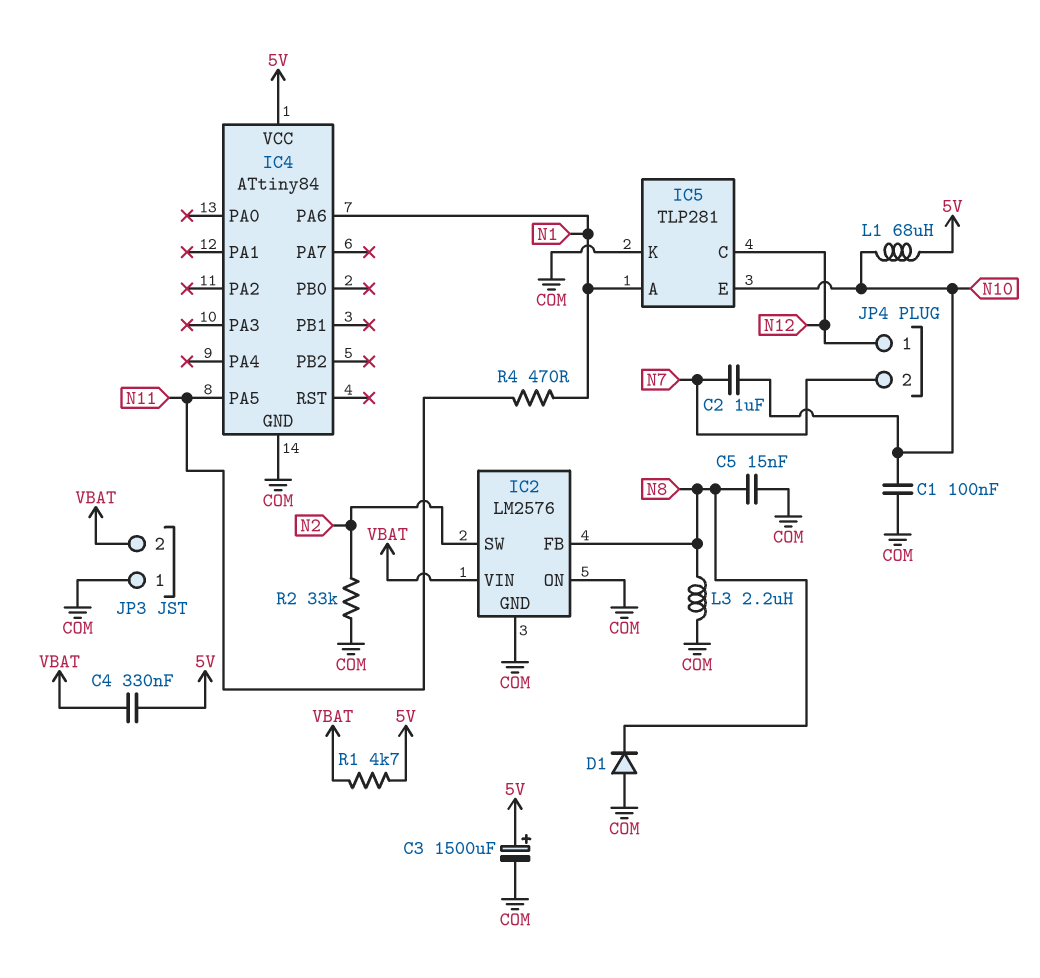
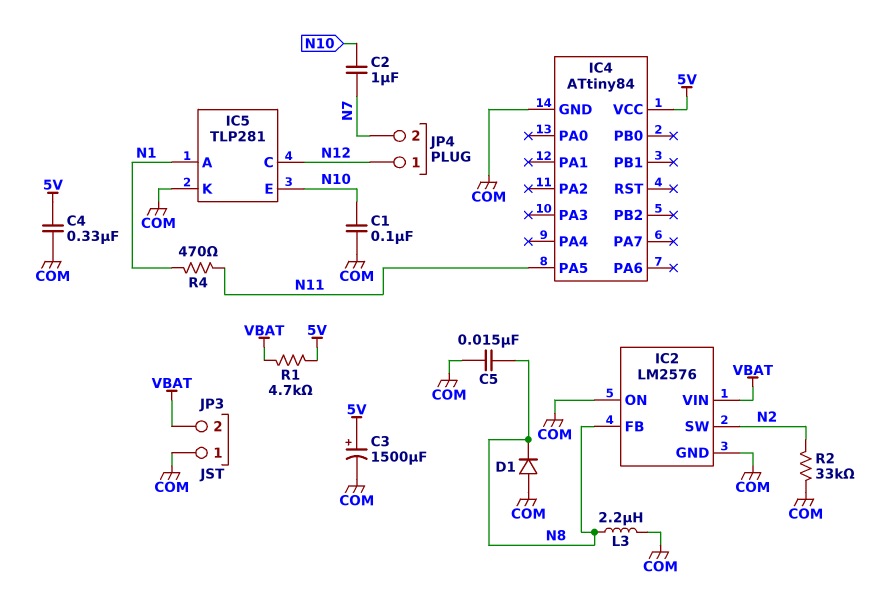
C4: 330nF (5V, VBAT) -> 330nF (5V, COM)
IC4 pin PA6: N1 -> none
L1: 68uH (5V, N10) -> none

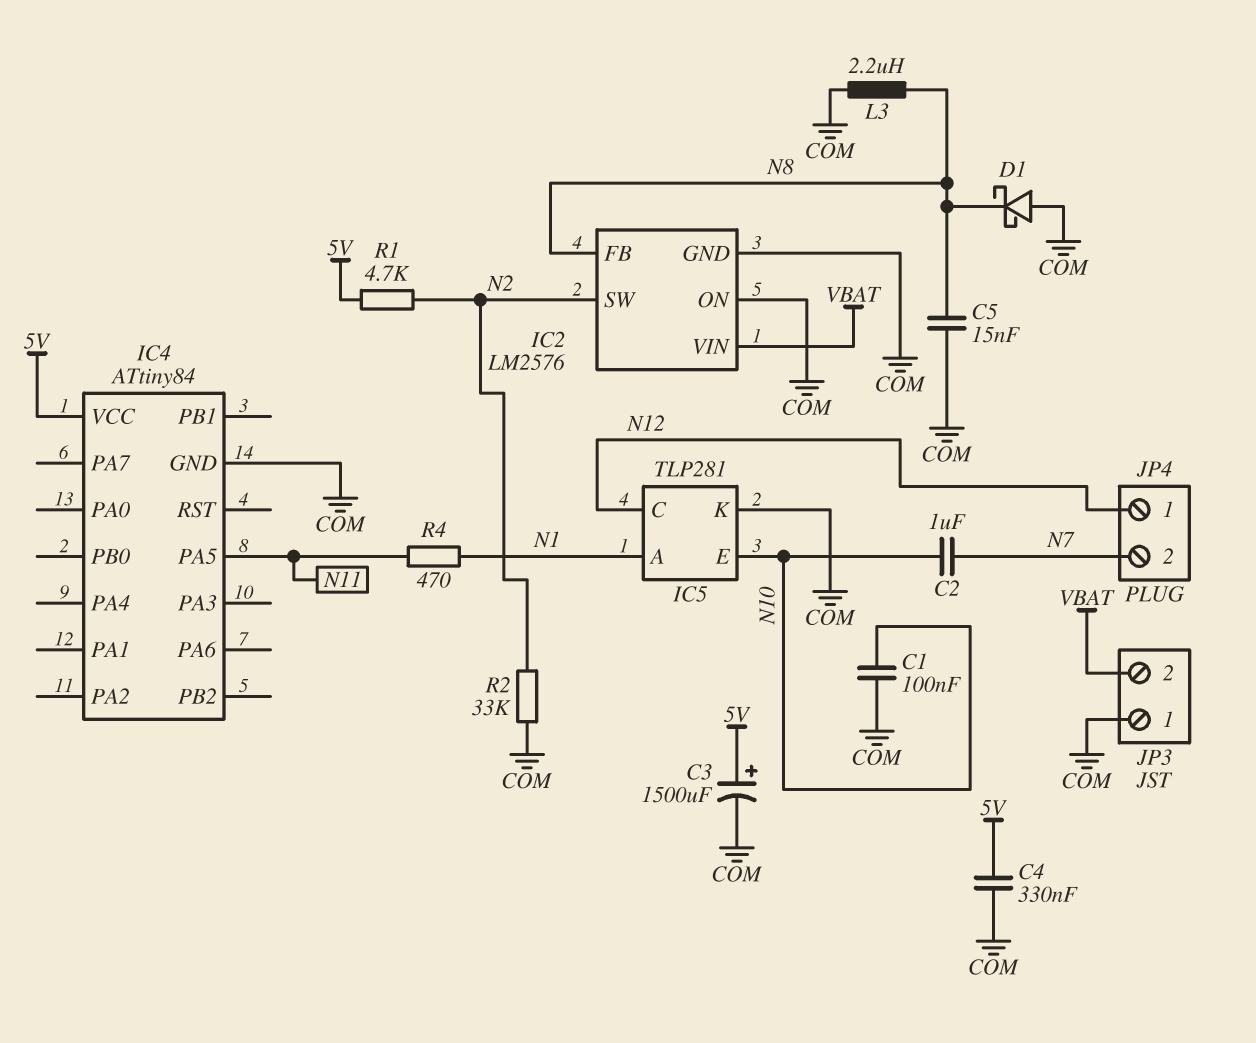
D1: diode (A COM, K N8) -> schottky (A COM, K N8)
R1: 4.7k (5V, VBAT) -> 4.7k (5V, N2)

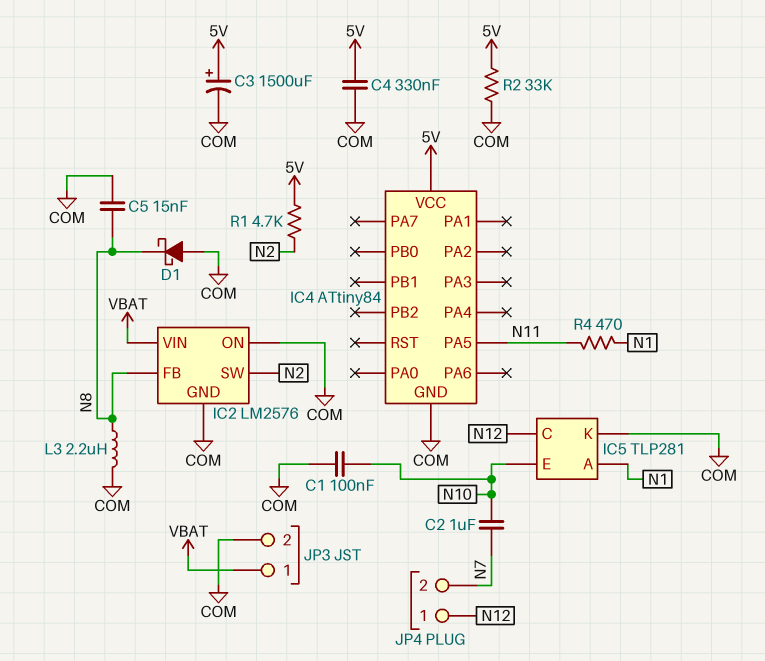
JP3 pin 1: COM -> VBAT
JP3 pin 2: VBAT -> COM
R2: 33k (COM, N2) -> 33k (5V, COM)

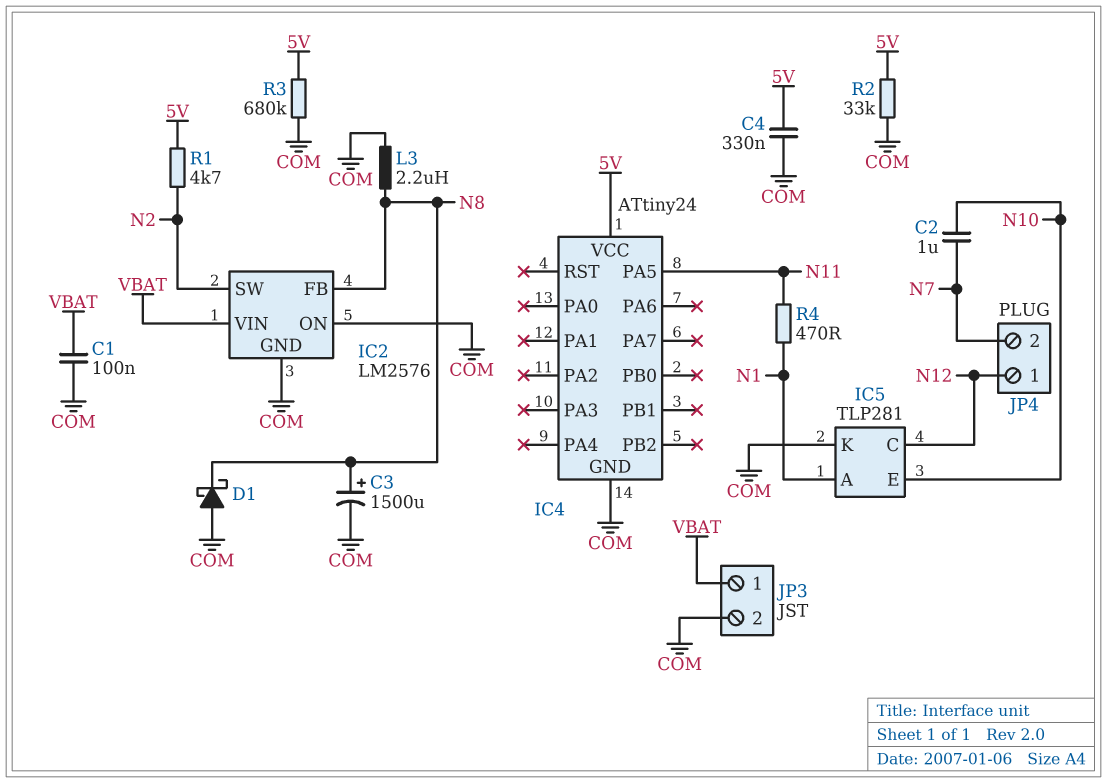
C1: 100nF (COM, N10) -> 100nF (COM, VBAT)
C3: 1500uF (plus 5V, minus COM) -> 1500uF (plus N8, minus COM)
C5: 15nF (COM, N8) -> none
IC4: ATtiny84 -> ATtiny24
R3: none -> 680k (5V, COM)

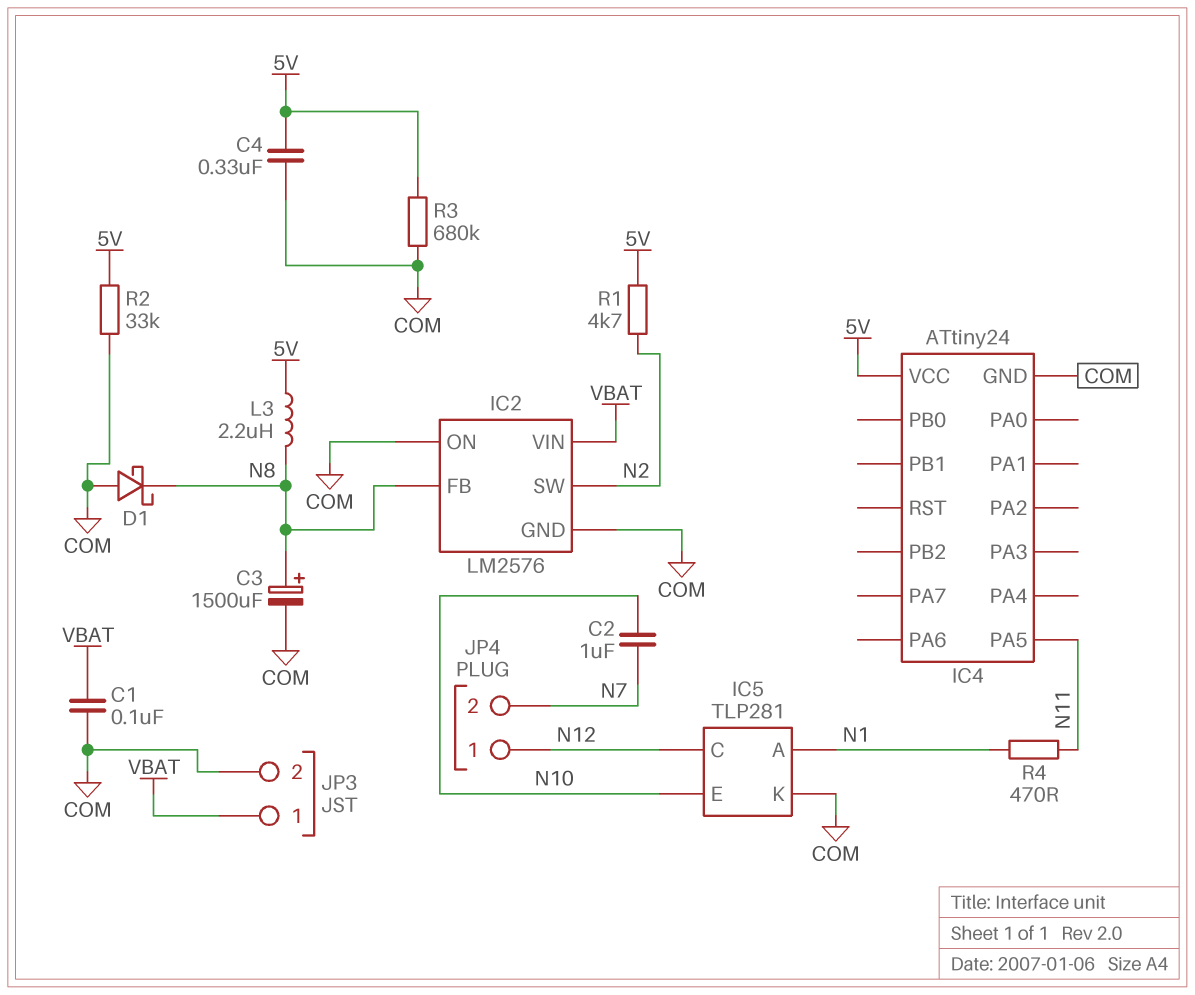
L3: 2.2uH (COM, N8) -> 2.2uH (5V, N8)

